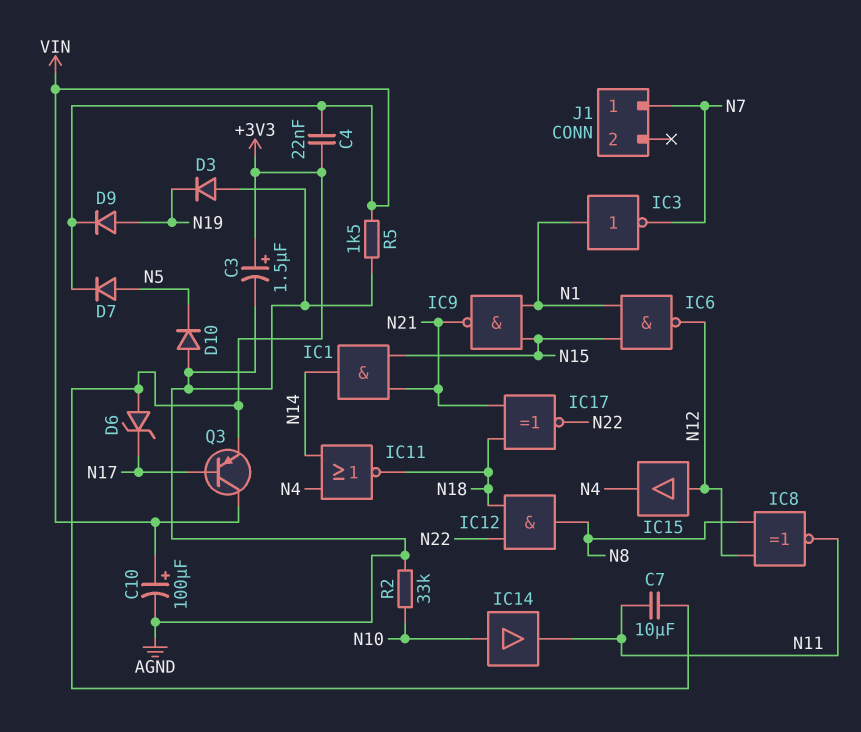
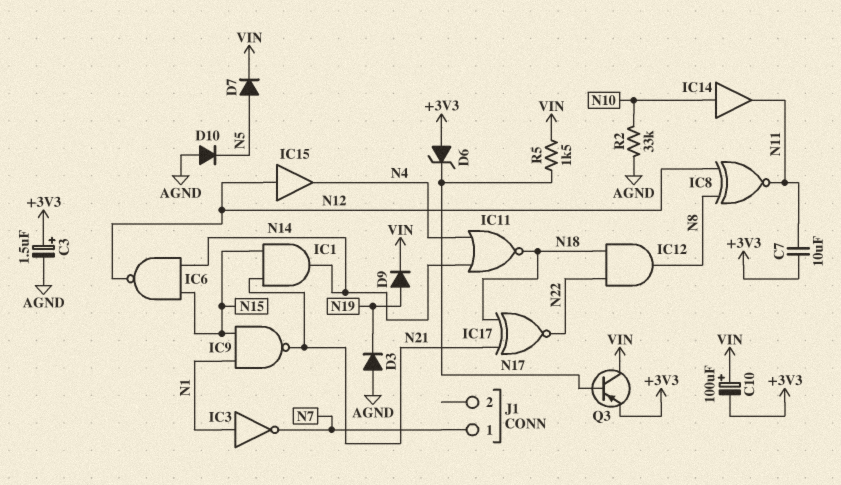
C4: 22nF (+3V3, VIN) -> none
C10: 100uF (plus VIN, minus AGND) -> 100uF (plus VIN, minus +3V3)
IC6: NAND (in N1, in N15, out N12) -> NAND (in N14, in N15, out N12)
R5: 1.5k (AGND, VIN) -> 1.5k (N17, VIN)

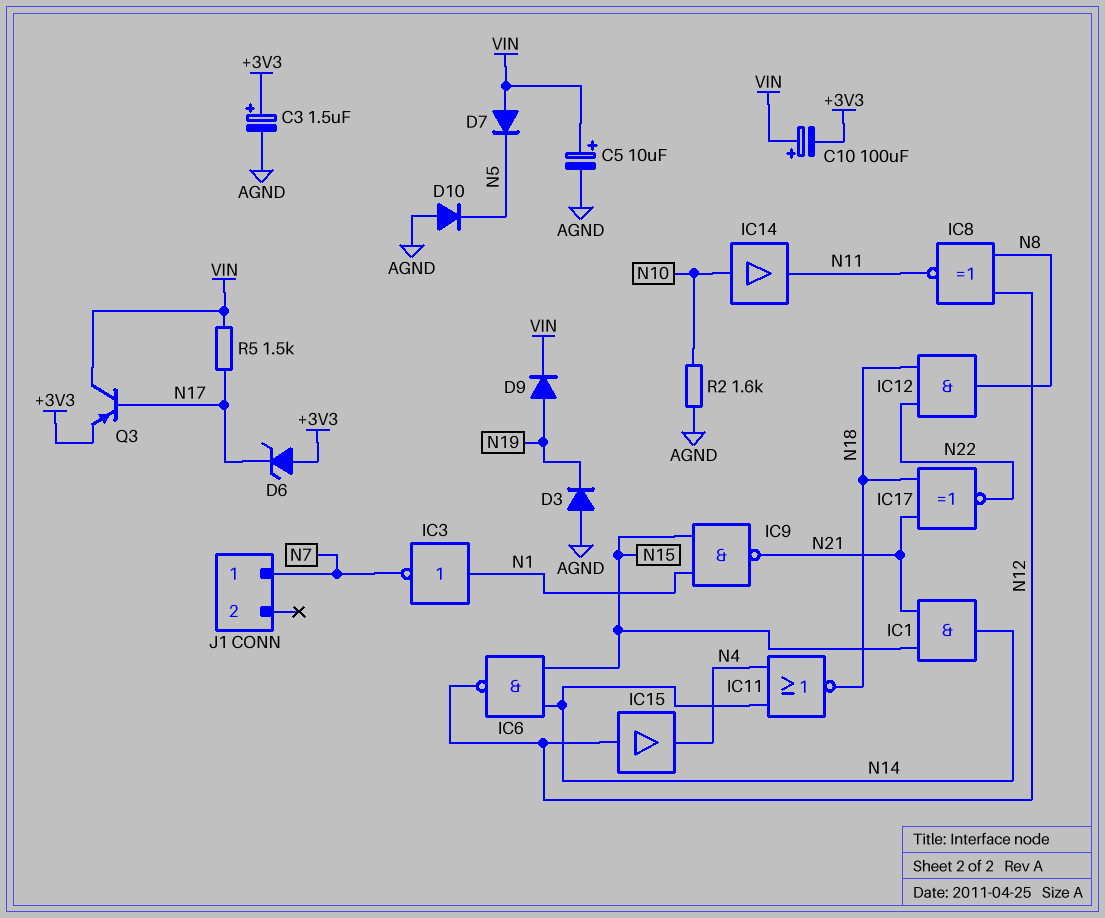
C5: none -> 10uF (plus VIN, minus AGND)
C7: 10uF (+3V3, N11) -> none
D7: diode (A N5, K VIN) -> diode (A VIN, K N5)
R2: 33k (AGND, N10) -> 1.6k (AGND, N10)

